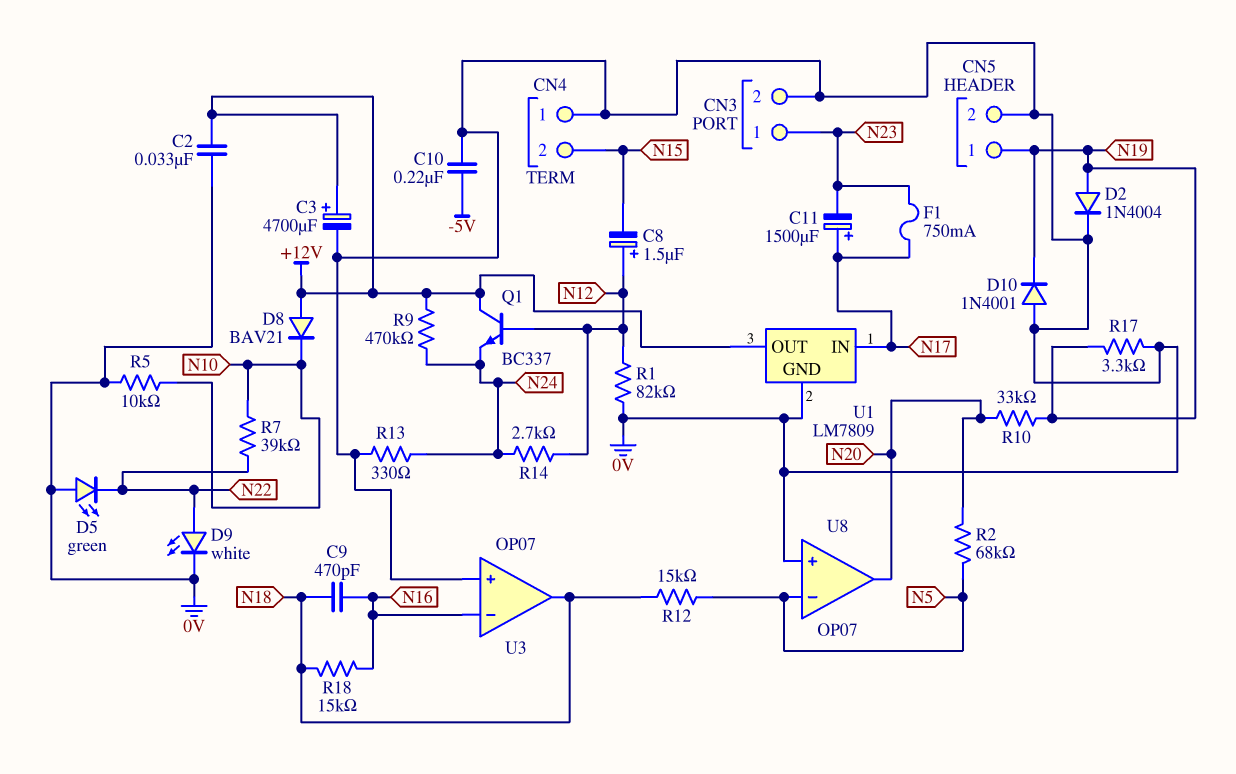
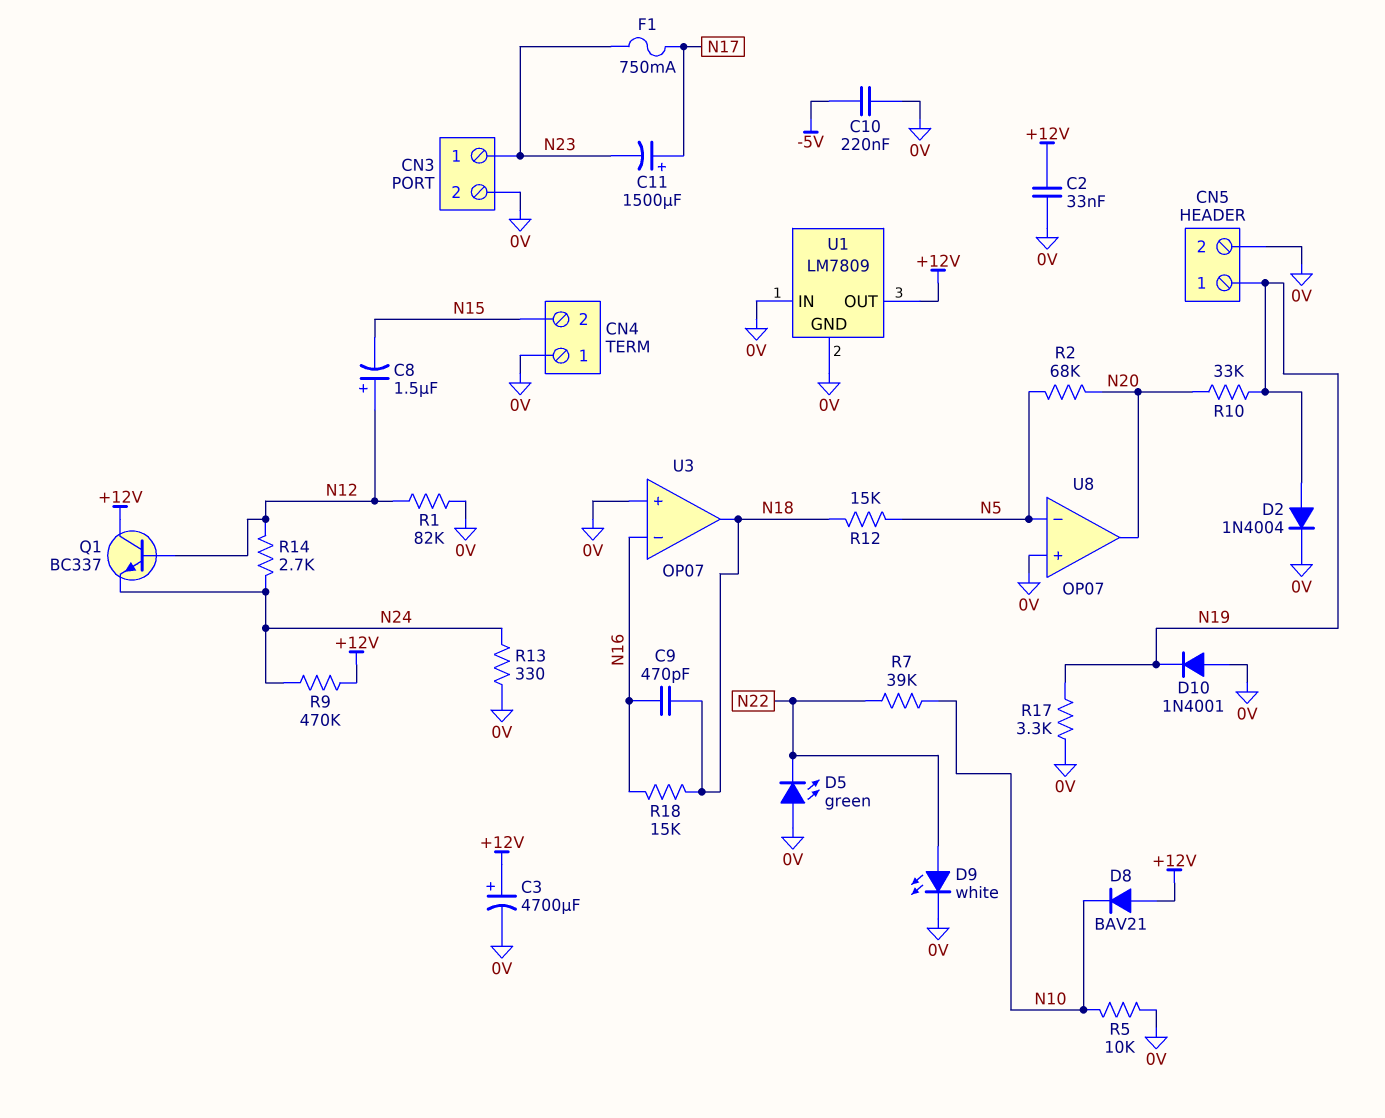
U1 pin IN: N17 -> 0V

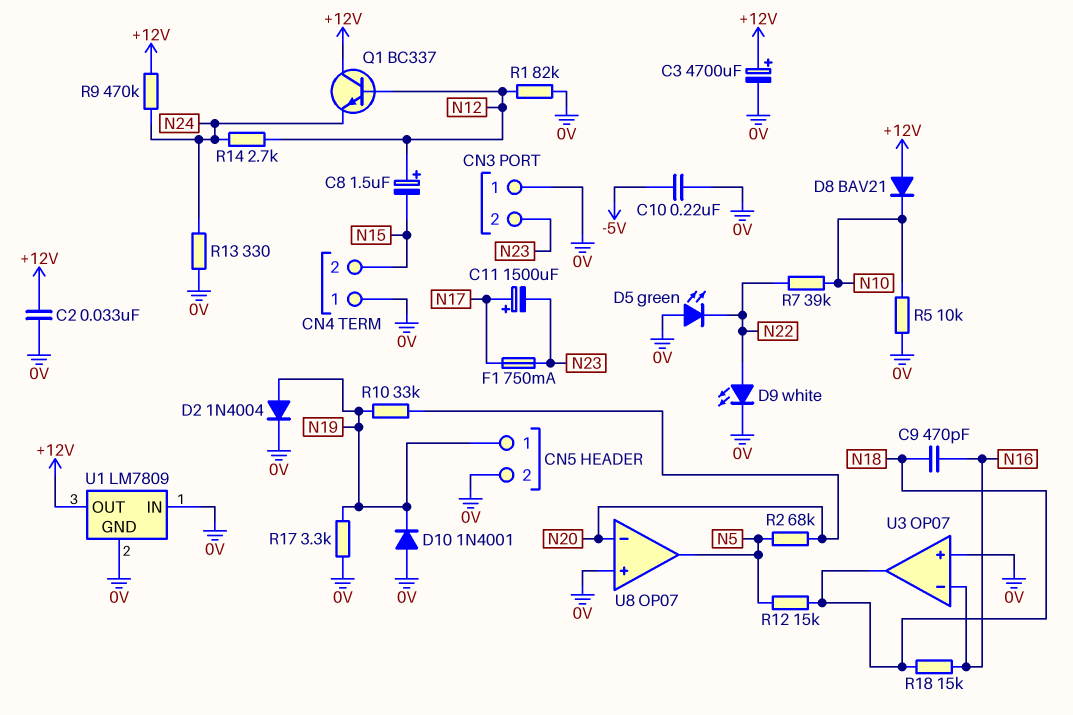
CN3 pin 1: N23 -> 0V
CN3 pin 2: 0V -> N23
U8 pin in-: N5 -> N20
U8 pin out: N20 -> N5

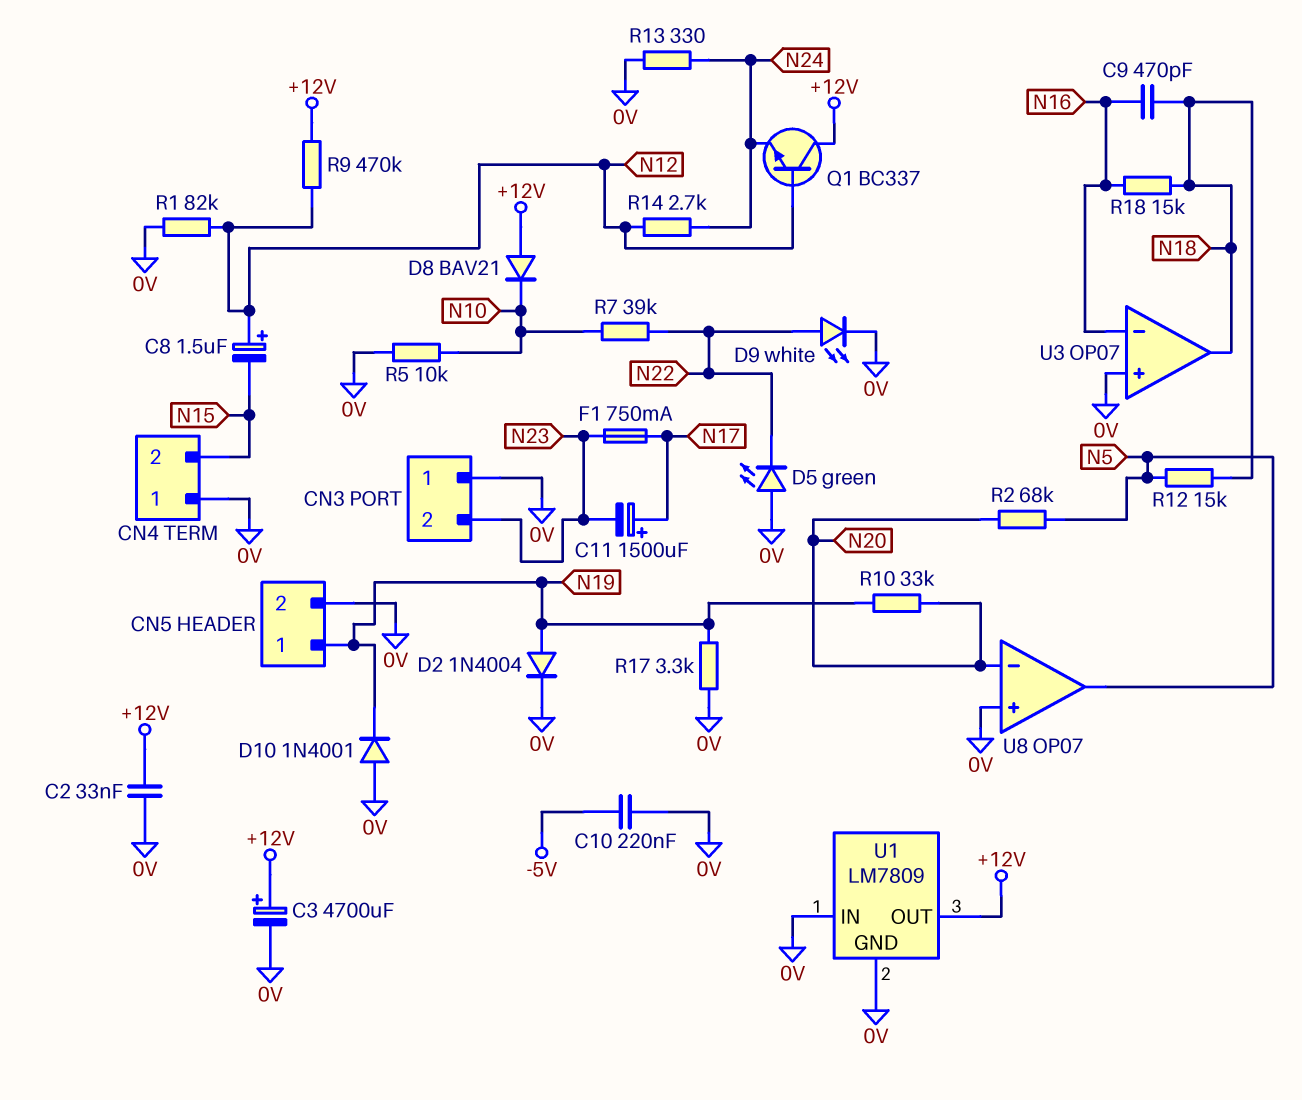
R9: 470k (+12V, N24) -> 470k (+12V, N12)

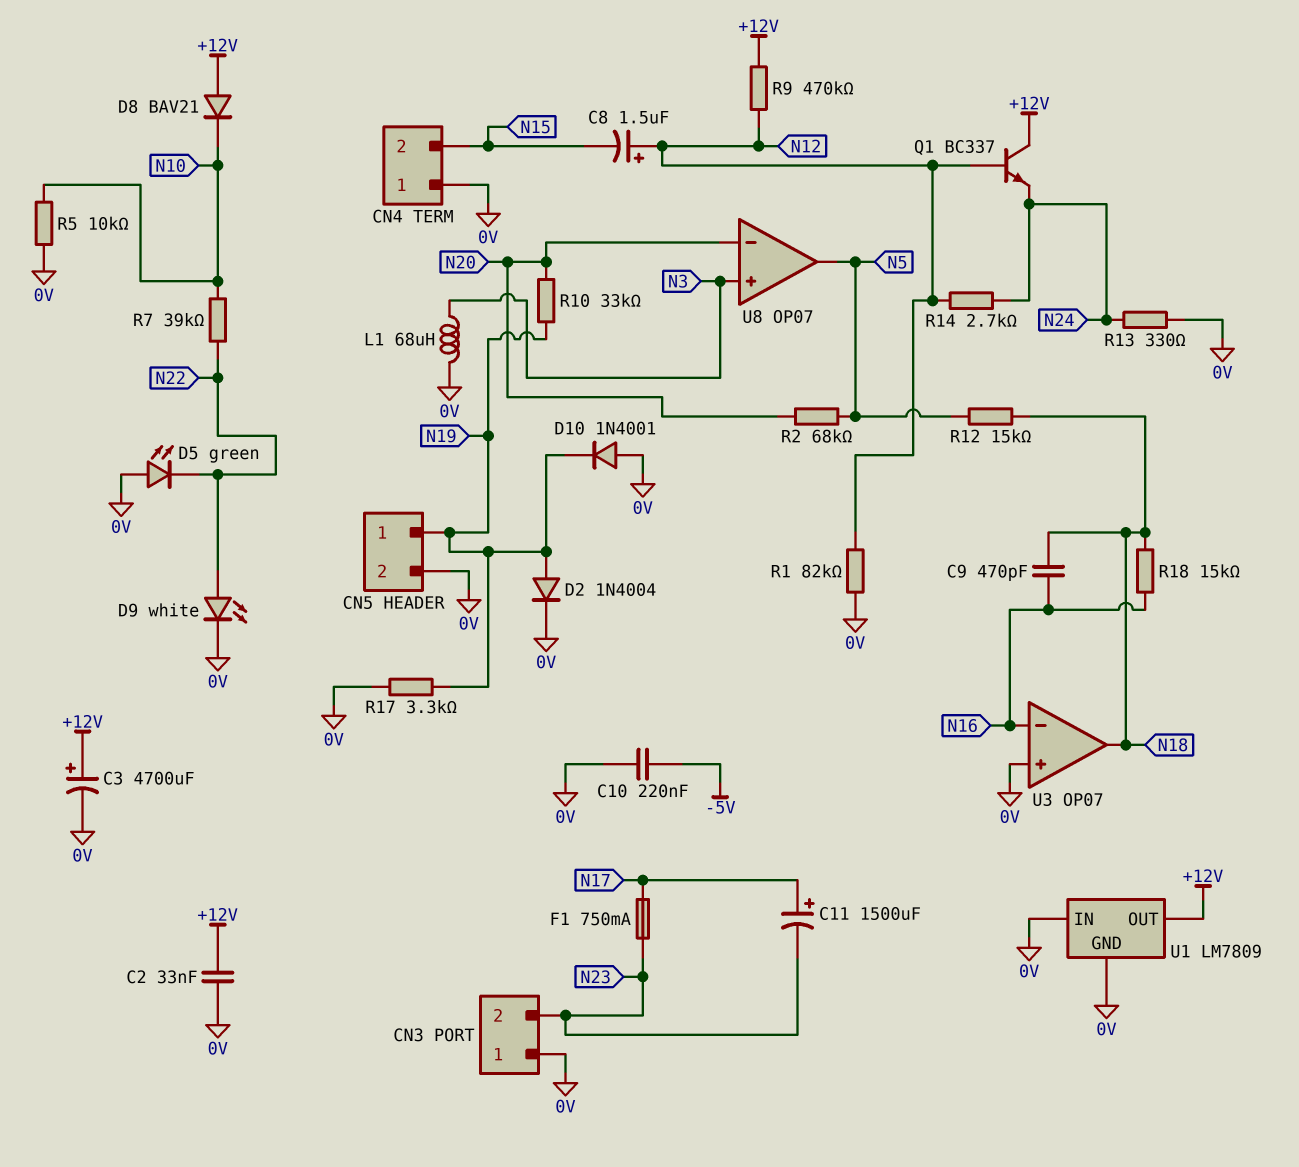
L1: none -> 68uH (0V, N3)
U8 pin in+: 0V -> N3

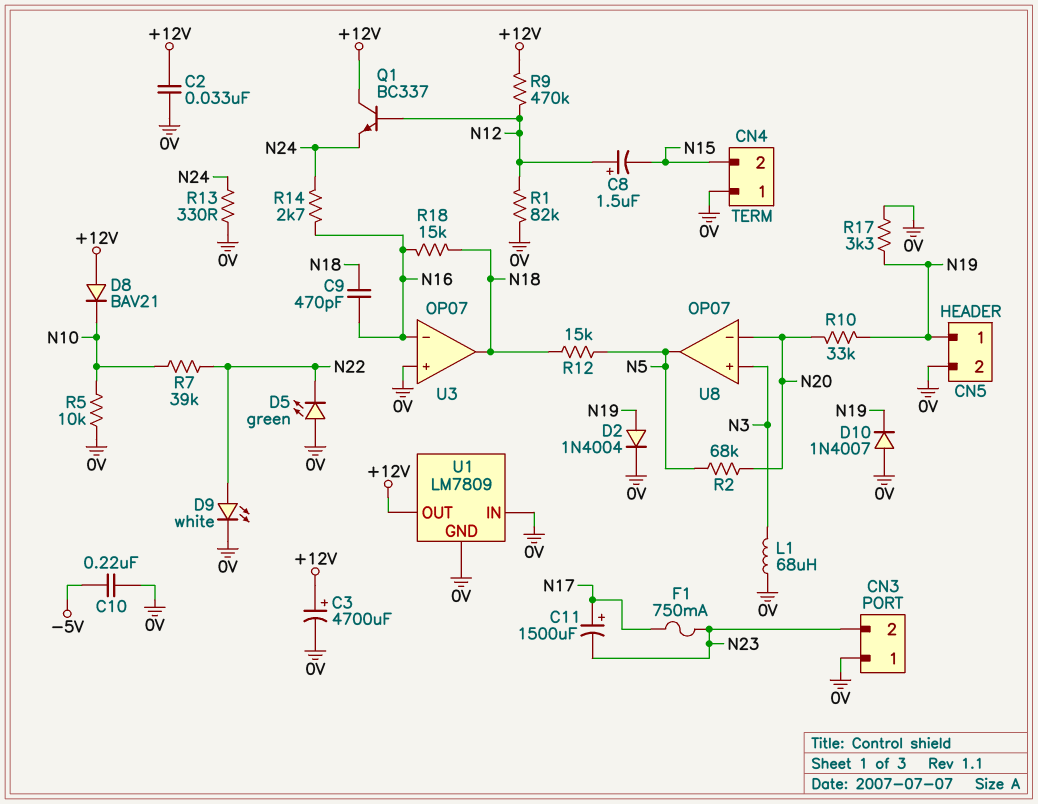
D10: diode 1N4001 (A 0V, K N19) -> diode 1N4007 (A 0V, K N19)
R14: 2.7k (N12, N24) -> 2.7k (N16, N24)

